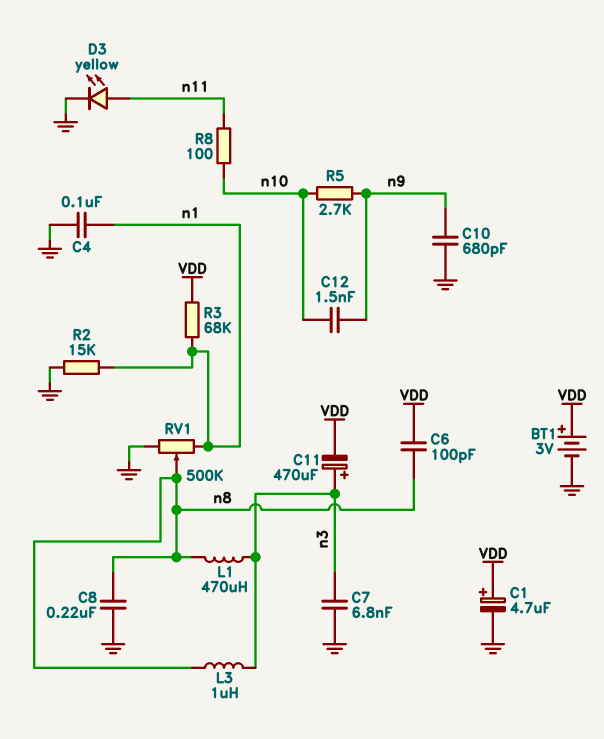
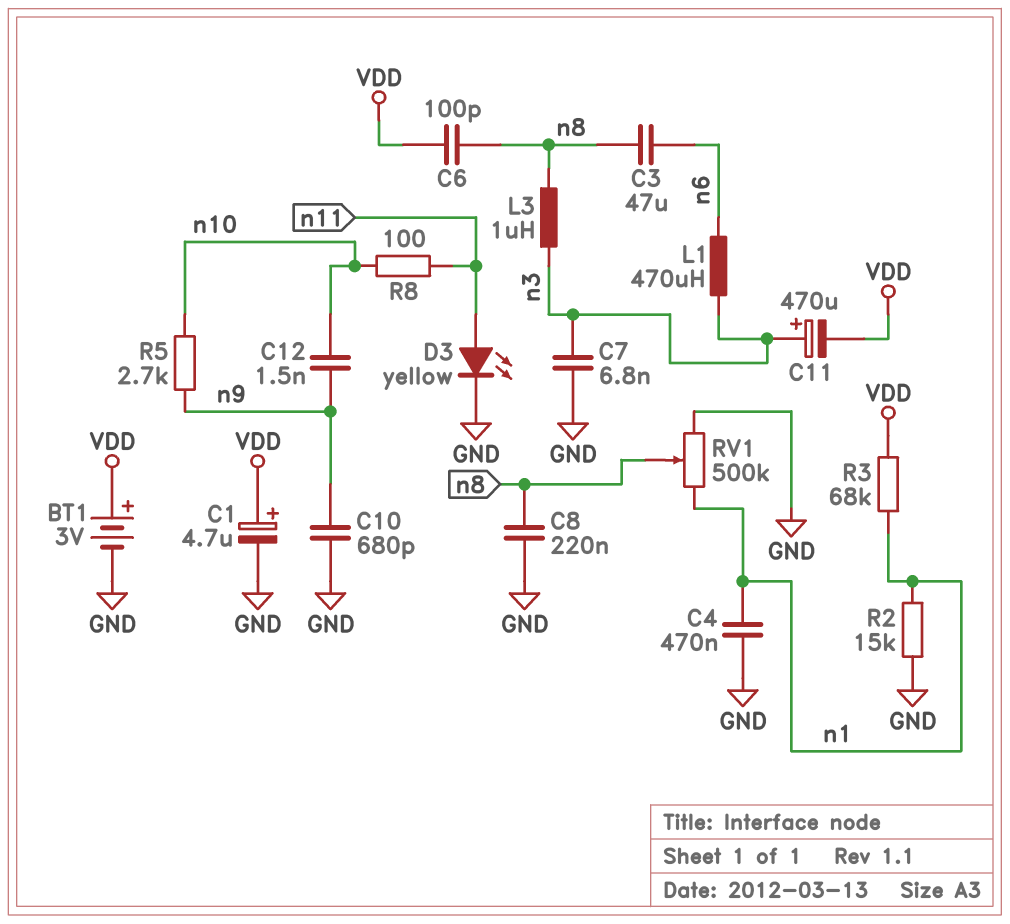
C3: none -> 47uF (n6, n8)
C4: 100nF (GND, n1) -> 470nF (GND, n1)
L1: 470uH (n3, n8) -> 470uH (n3, n6)

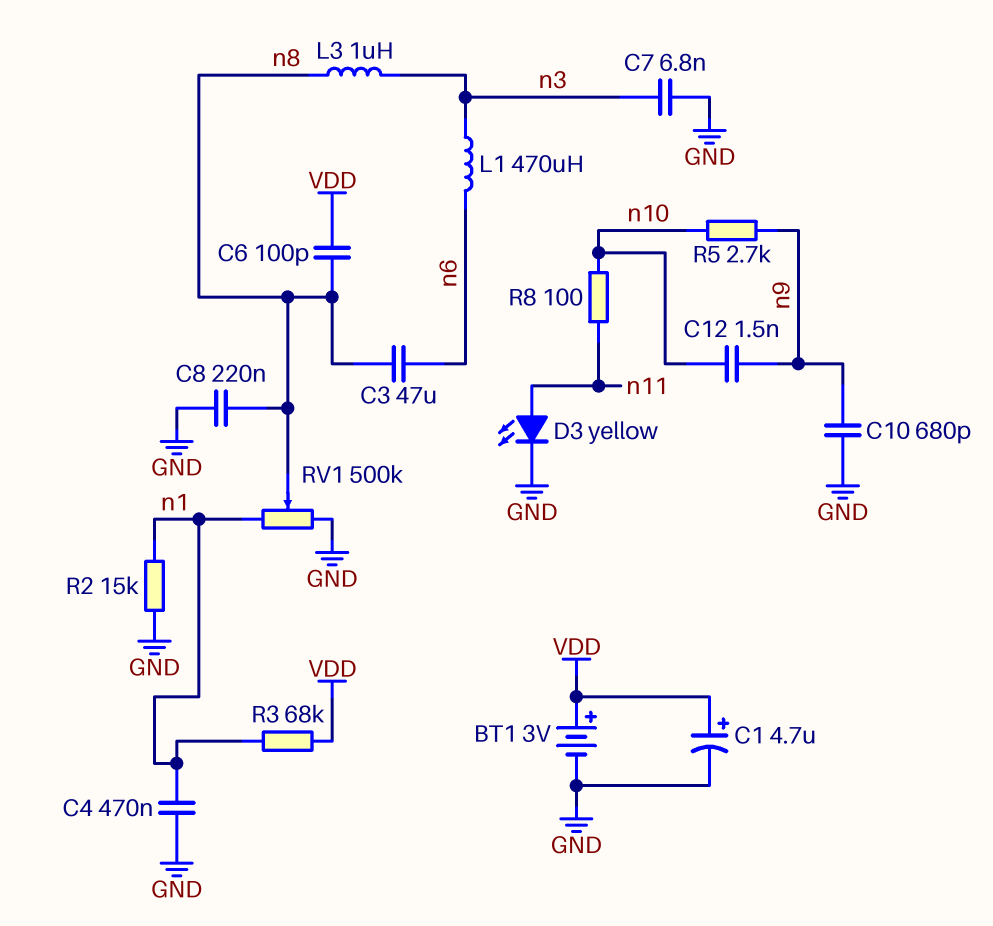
C11: 470uF (plus n3, minus VDD) -> none

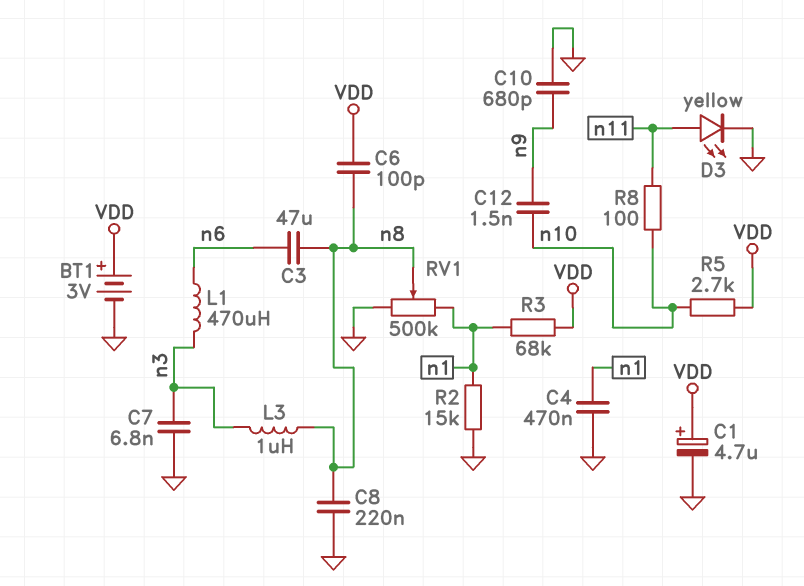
R5: 2.7k (n9, n10) -> 2.7k (VDD, n10)

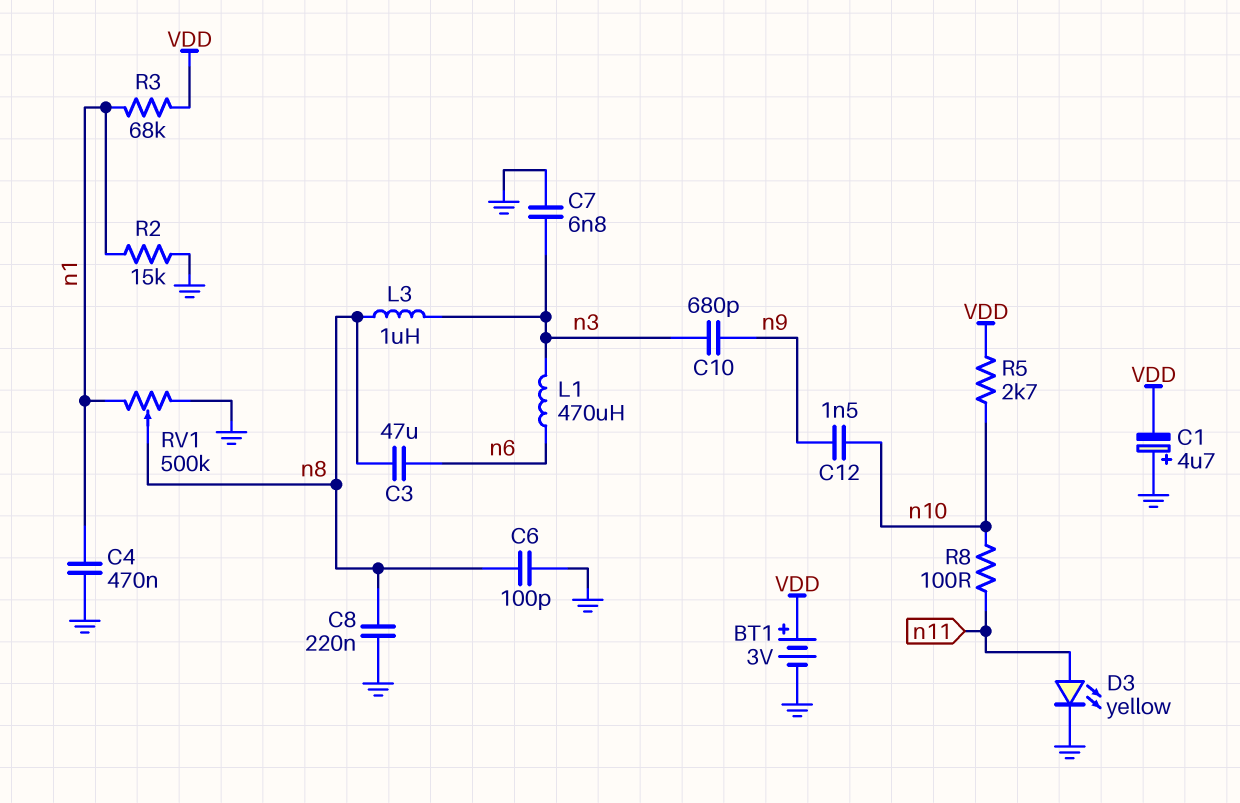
C1: 4.7uF (plus VDD, minus GND) -> 4.7uF (plus GND, minus VDD)
C6: 100pF (VDD, n8) -> 100pF (GND, n8)
C10: 680pF (GND, n9) -> 680pF (n3, n9)

